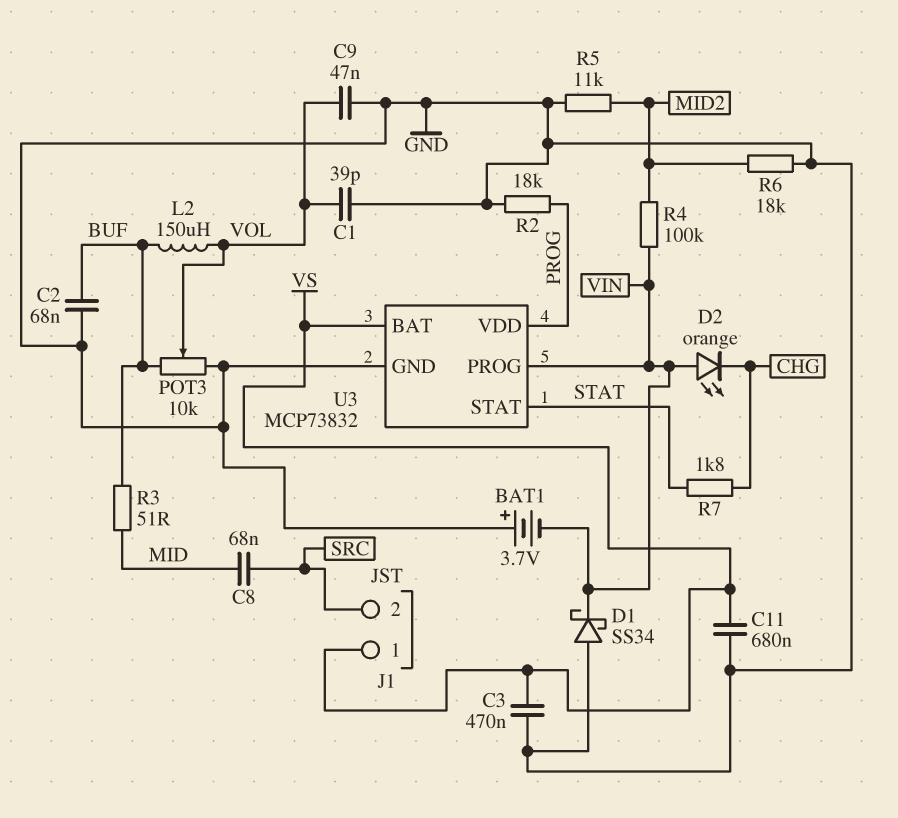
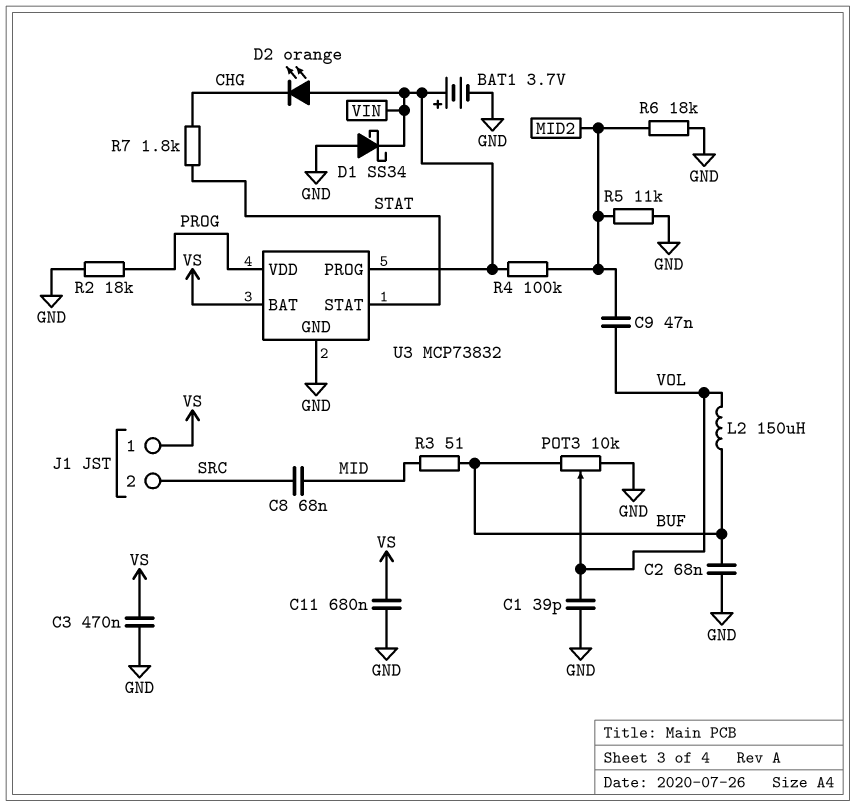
BAT1: 3.7V (plus GND, minus VIN) -> 3.7V (plus VIN, minus GND)
C9: 47nF (GND, VOL) -> 47nF (MID2, VOL)

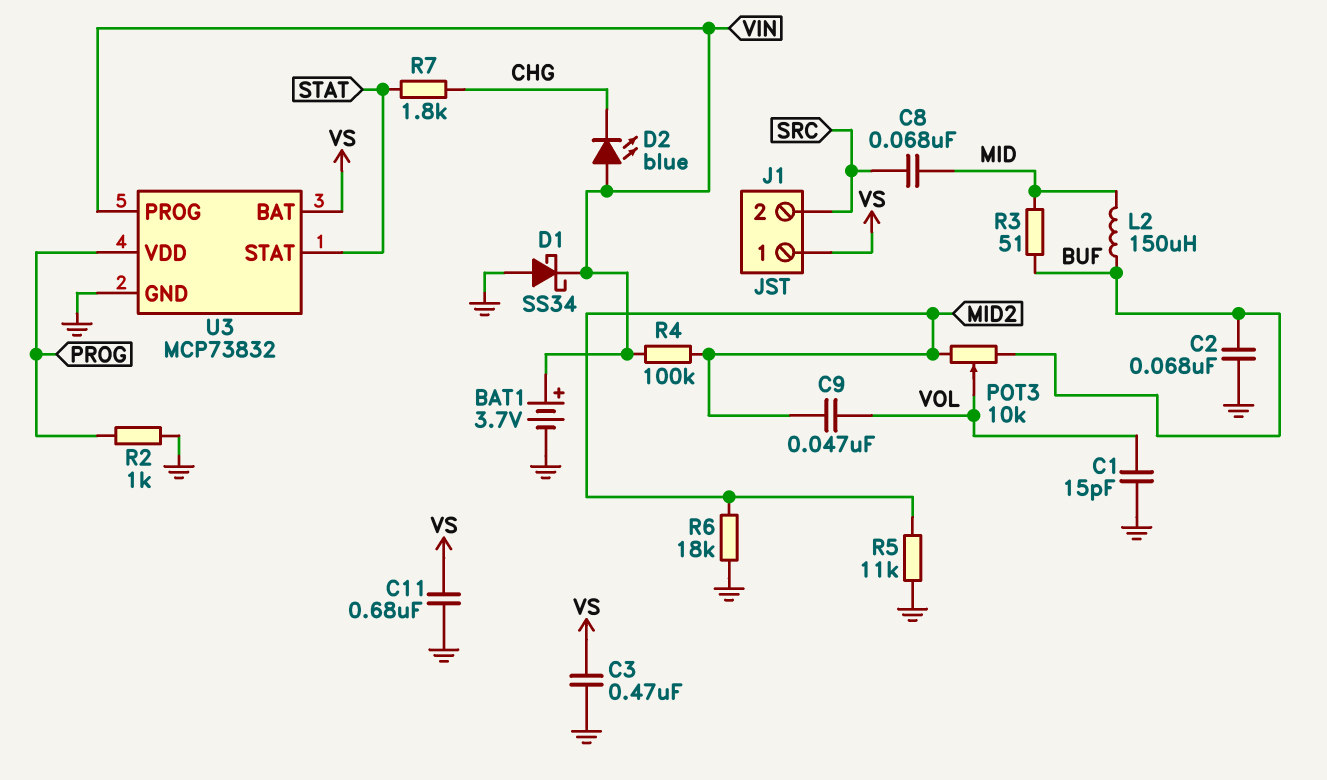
C1: 39pF (GND, VOL) -> 15pF (GND, VOL)
D2: LED orange (A VIN, K CHG) -> LED blue (A VIN, K CHG)
L2: 150uH (BUF, VOL) -> 150uH (BUF, MID)
POT3: 10k (BUF, GND, wiper VOL) -> 10k (BUF, MID2, wiper VOL)
R2: 18k (GND, PROG) -> 1k (GND, PROG)

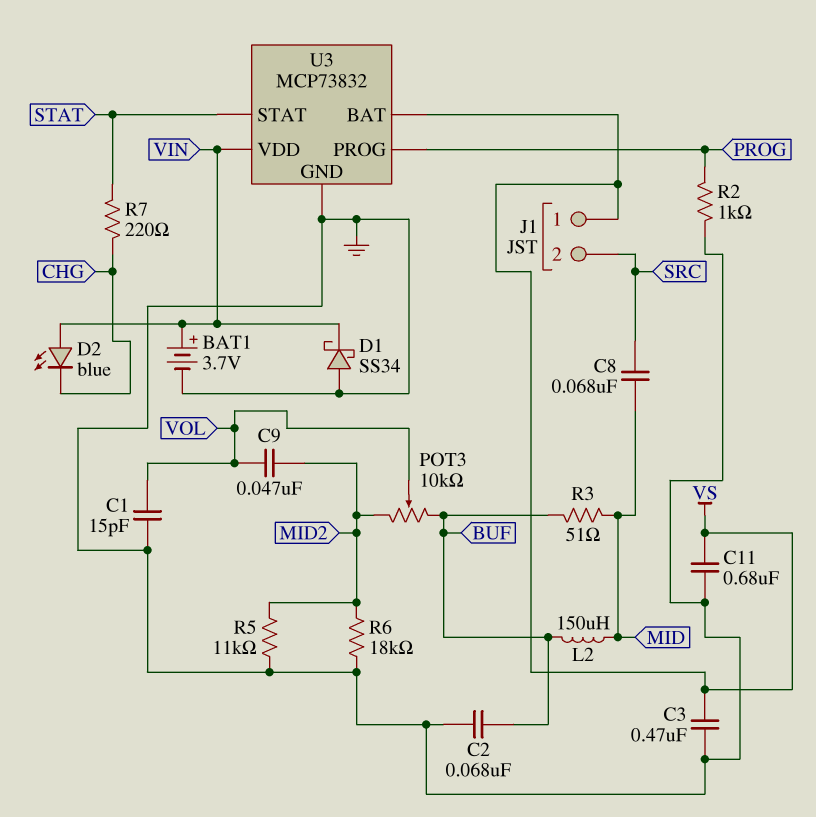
R4: 100k (MID2, VIN) -> none
R7: 1.8k (CHG, STAT) -> 220 (CHG, STAT)
U3 pin PROG: VIN -> PROG
U3 pin VDD: PROG -> VIN

